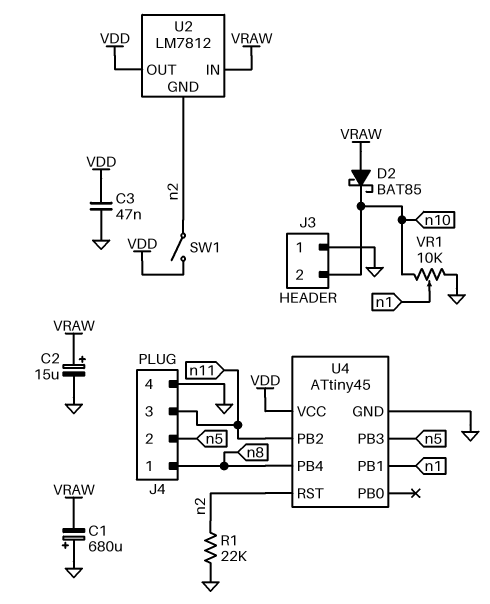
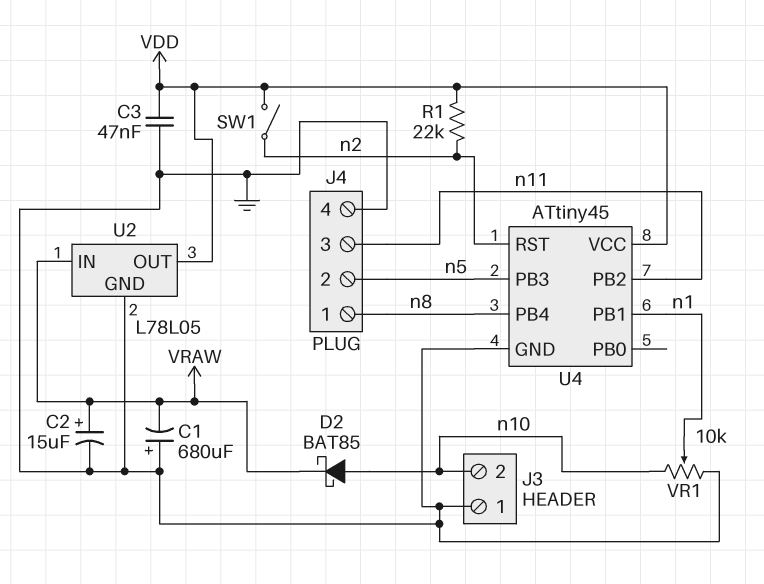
D2: schottky BAT85 (A VRAW, K n10) -> schottky BAT85 (A n10, K VRAW)
R1: 22k (GND, n2) -> 22k (VDD, n2)
U2: LM7812 -> L78L05
U2 pin GND: n2 -> GND

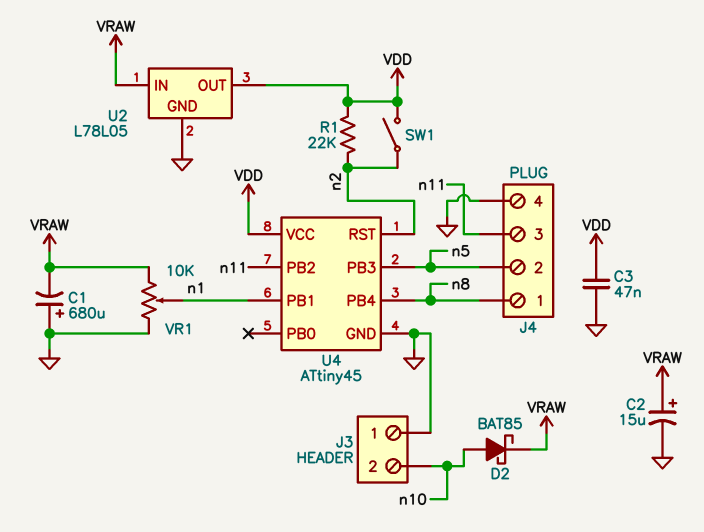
VR1: 10k (GND, n10, wiper n1) -> 10k (GND, VRAW, wiper n1)

